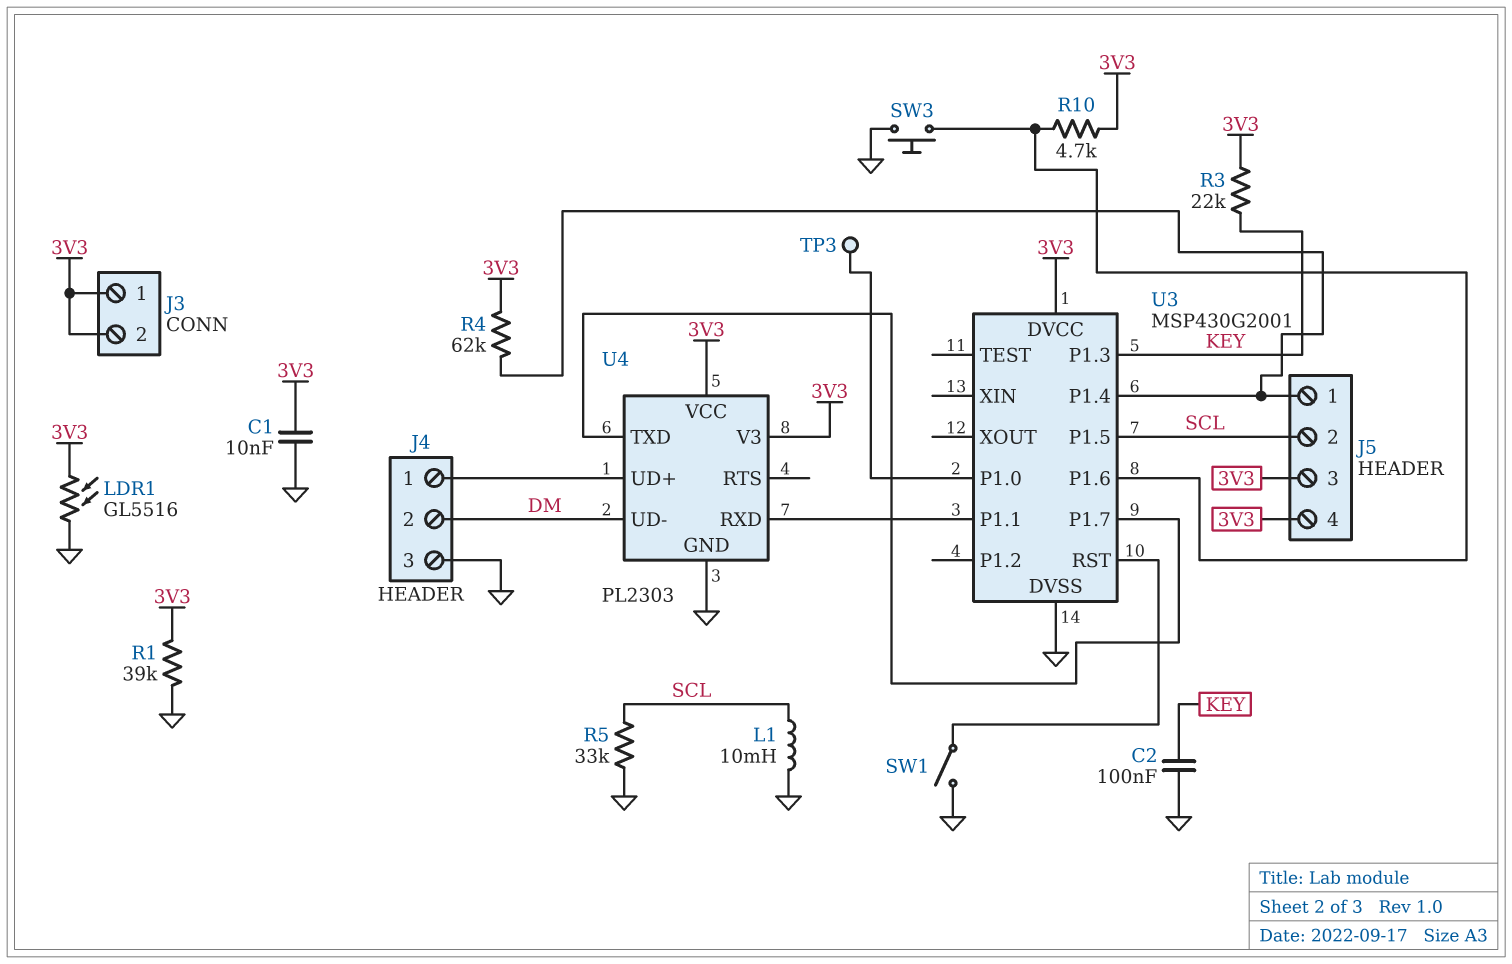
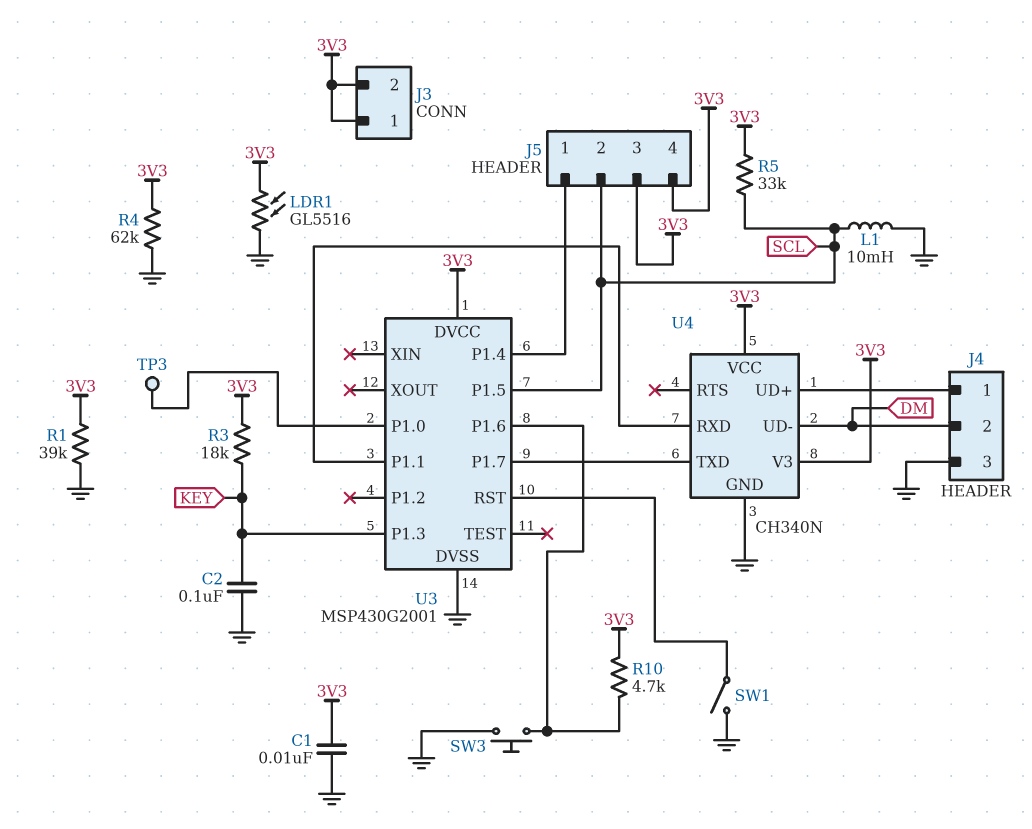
R3: 22k (3V3, KEY) -> 18k (3V3, KEY)
R4: 62k (3V3, J5/1) -> 62k (3V3, GND)
R5: 33k (GND, SCL) -> 33k (3V3, SCL)
U4: PL2303 -> CH340N

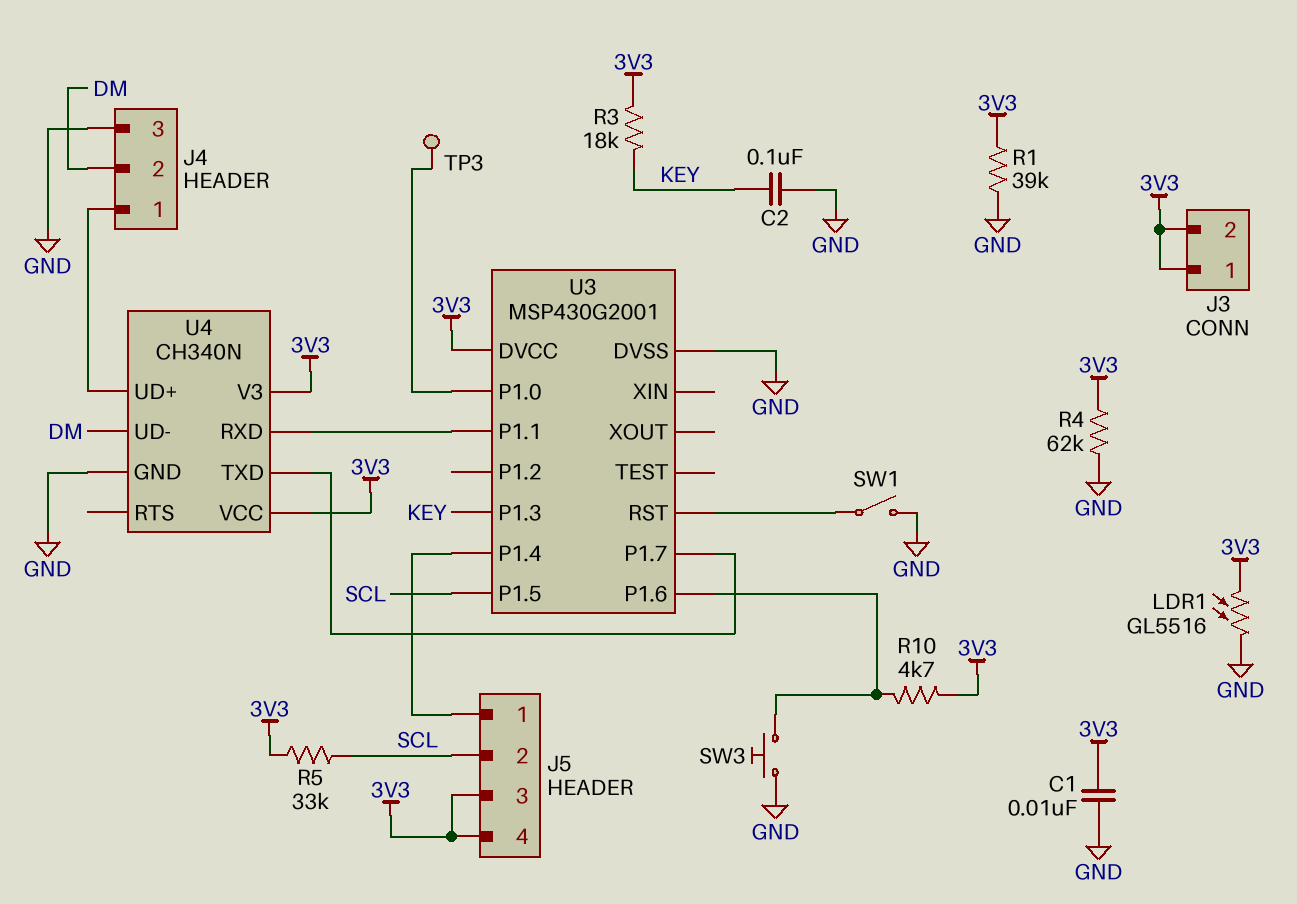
L1: 10mH (GND, SCL) -> none

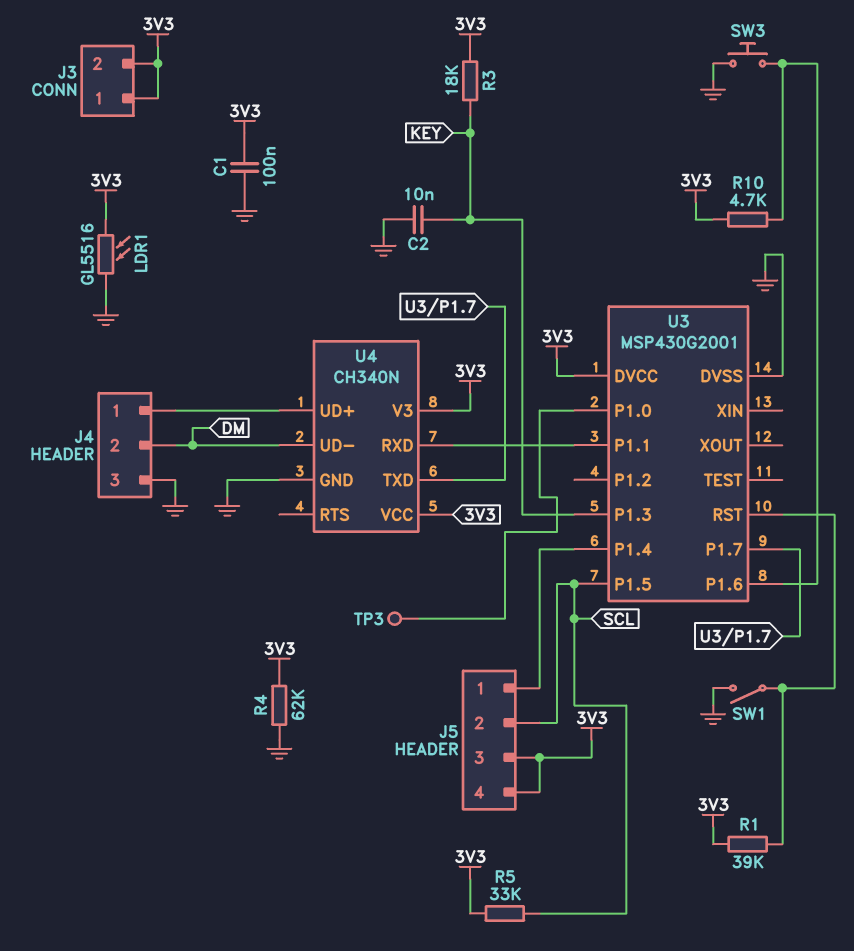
C1: 10nF (3V3, GND) -> 100nF (3V3, GND)
C2: 100nF (GND, KEY) -> 10nF (GND, KEY)
R1: 39k (3V3, GND) -> 39k (3V3, U3/RST)

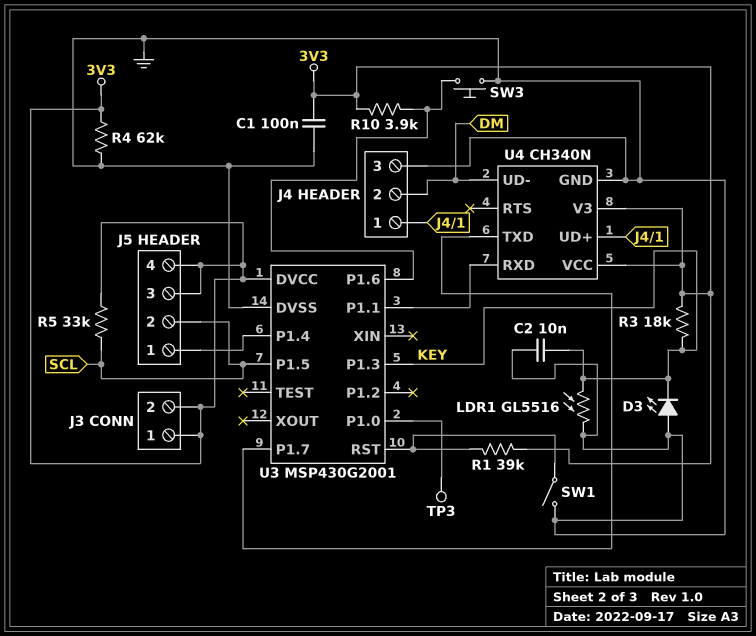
D3: none -> LED (A GND, K KEY)
LDR1: GL5516 (3V3, GND) -> GL5516 (GND, KEY)
R10: 4.7k (3V3, U3/P1.6) -> 3.9k (3V3, U3/P1.6)

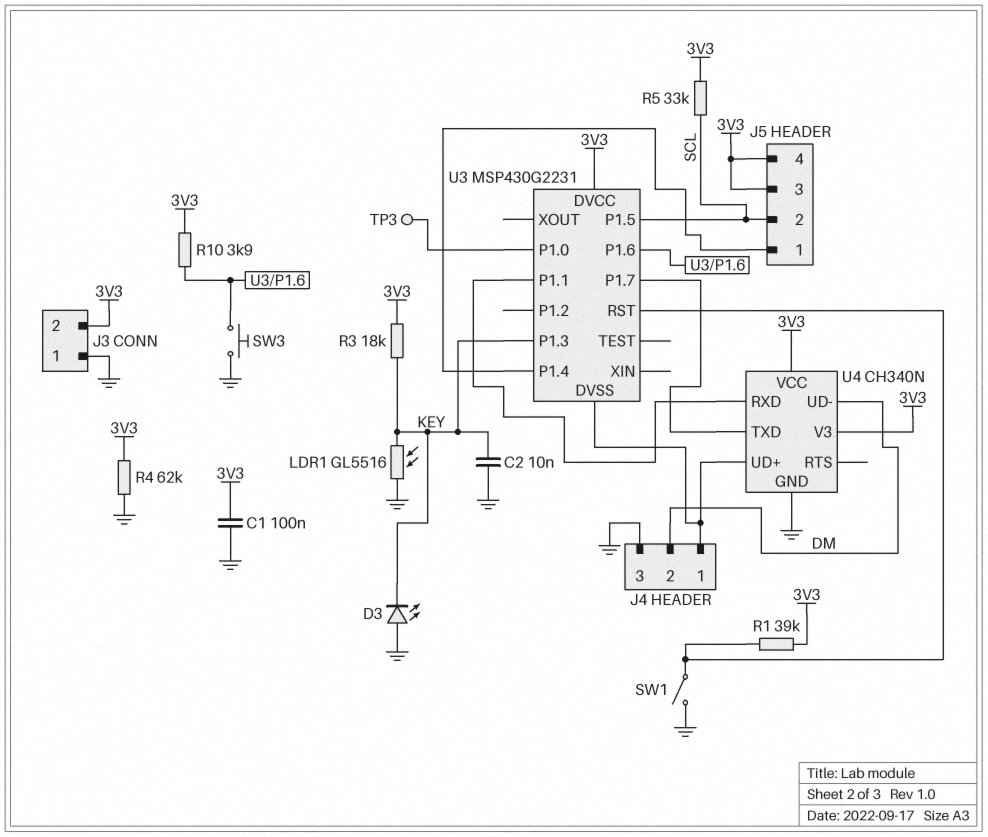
J3 pin 1: 3V3 -> GND
U3: MSP430G2001 -> MSP430G2231
U3 pin DVSS: GND -> J4/1

